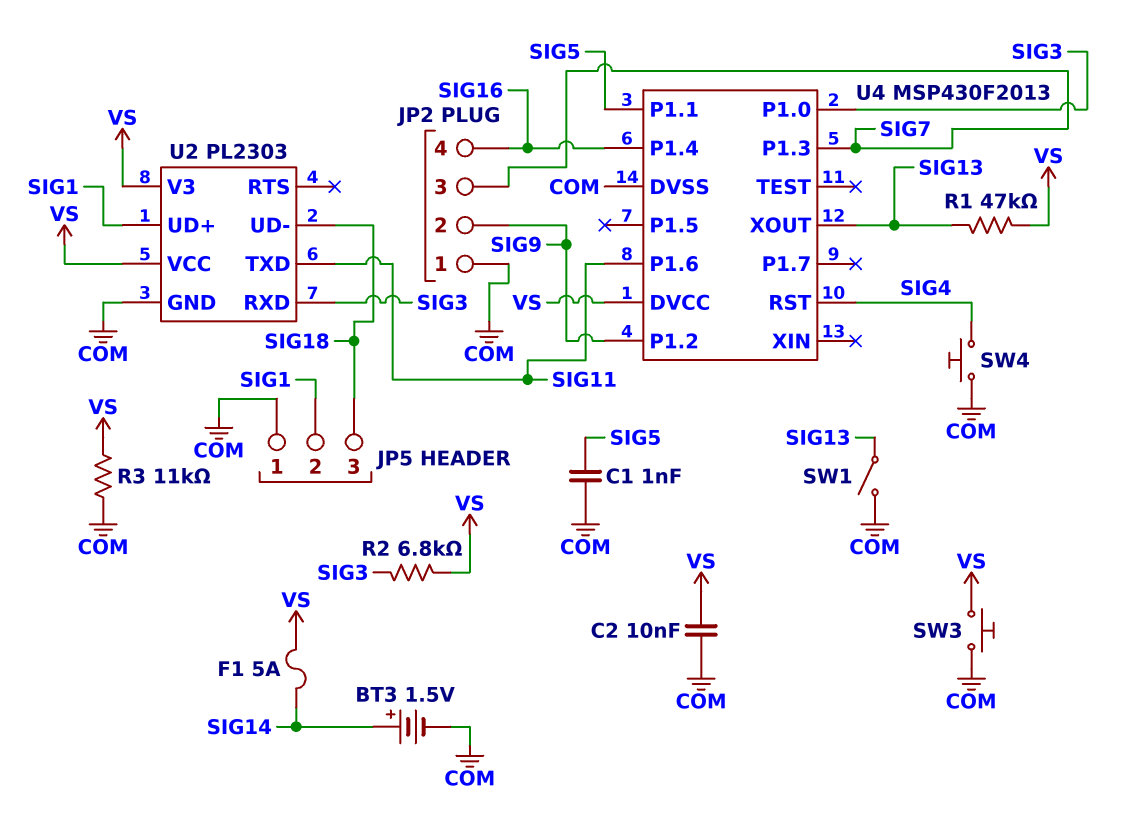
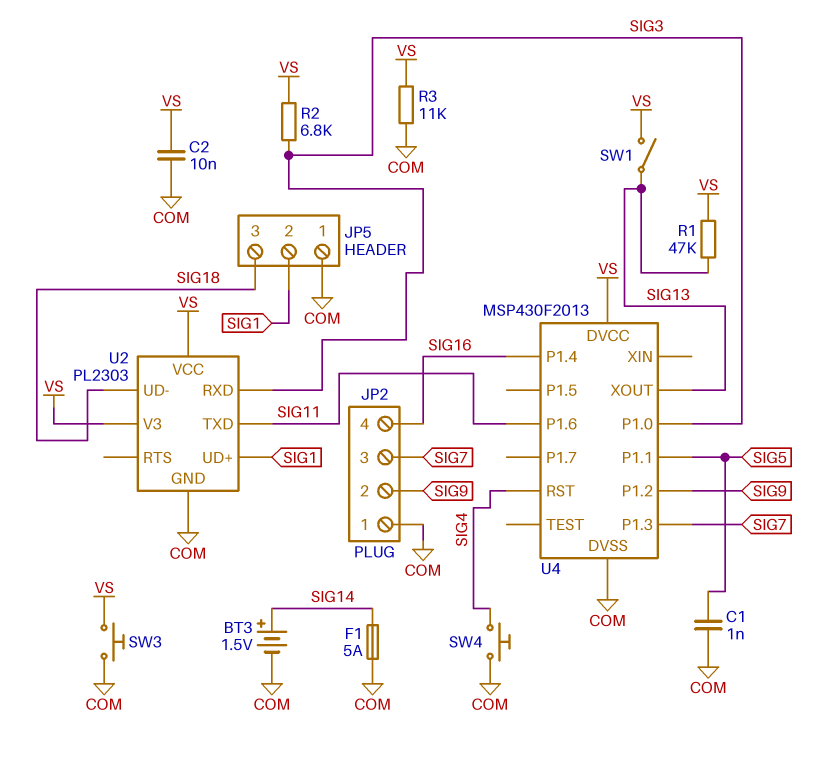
F1: 5A (SIG14, VS) -> 5A (COM, SIG14)
SW1: switch (COM, SIG13) -> switch (SIG13, VS)

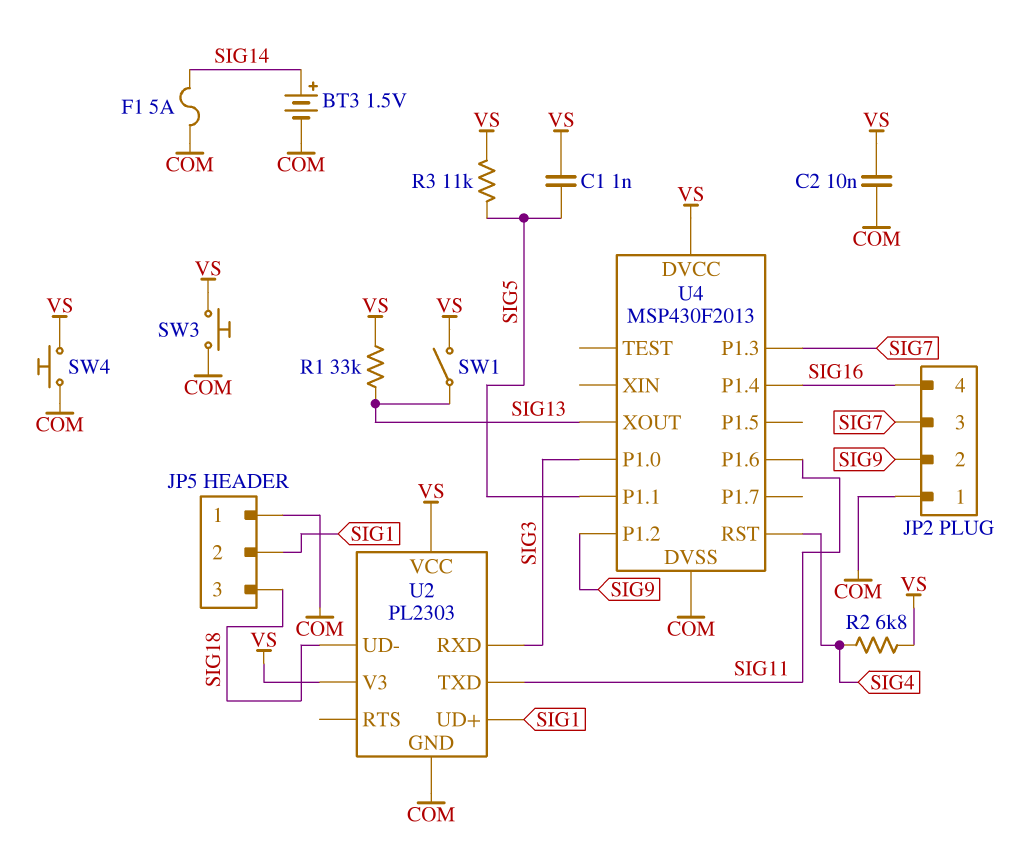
C1: 1nF (COM, SIG5) -> 1nF (SIG5, VS)
R1: 47k (SIG13, VS) -> 33k (SIG13, VS)
R2: 6.8k (SIG3, VS) -> 6.8k (SIG4, VS)
R3: 11k (COM, VS) -> 11k (SIG5, VS)
SW4: button (COM, SIG4) -> button (COM, VS)

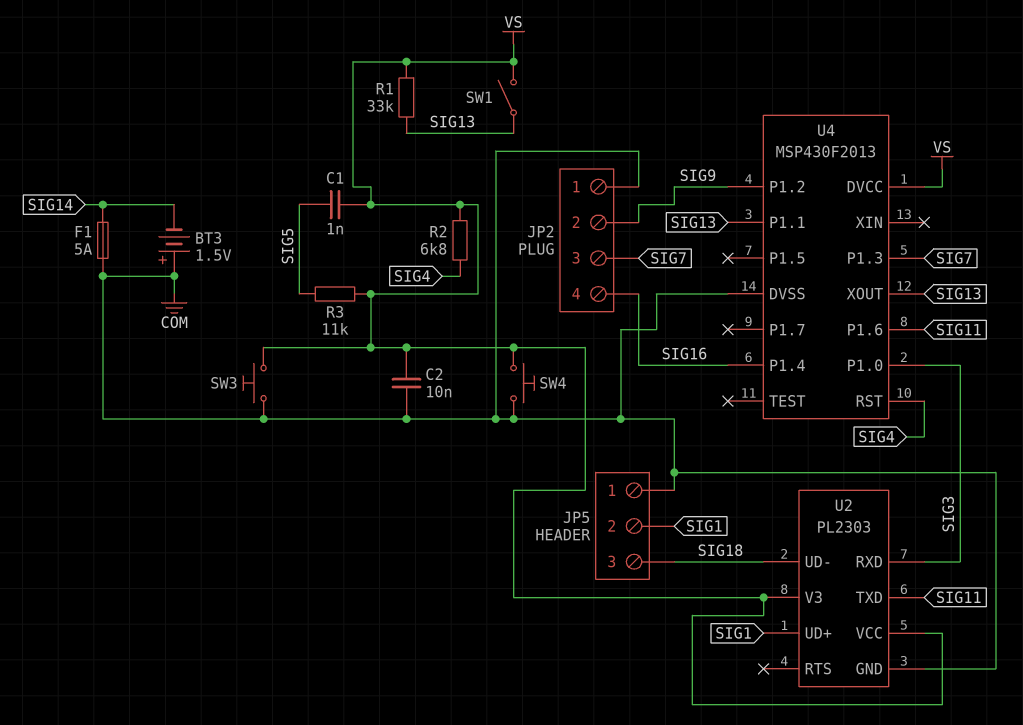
BT3: 1.5V (plus SIG14, minus COM) -> 1.5V (plus COM, minus SIG14)
U4 pin P1.1: SIG5 -> SIG13

